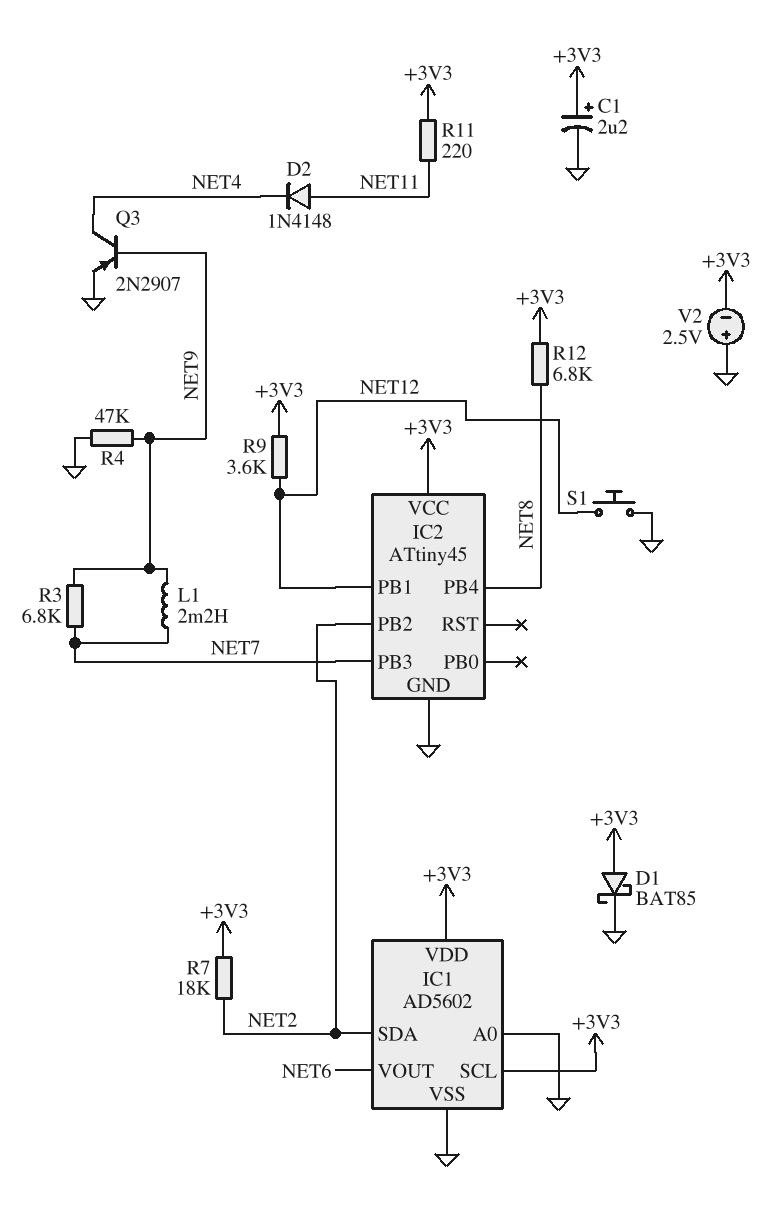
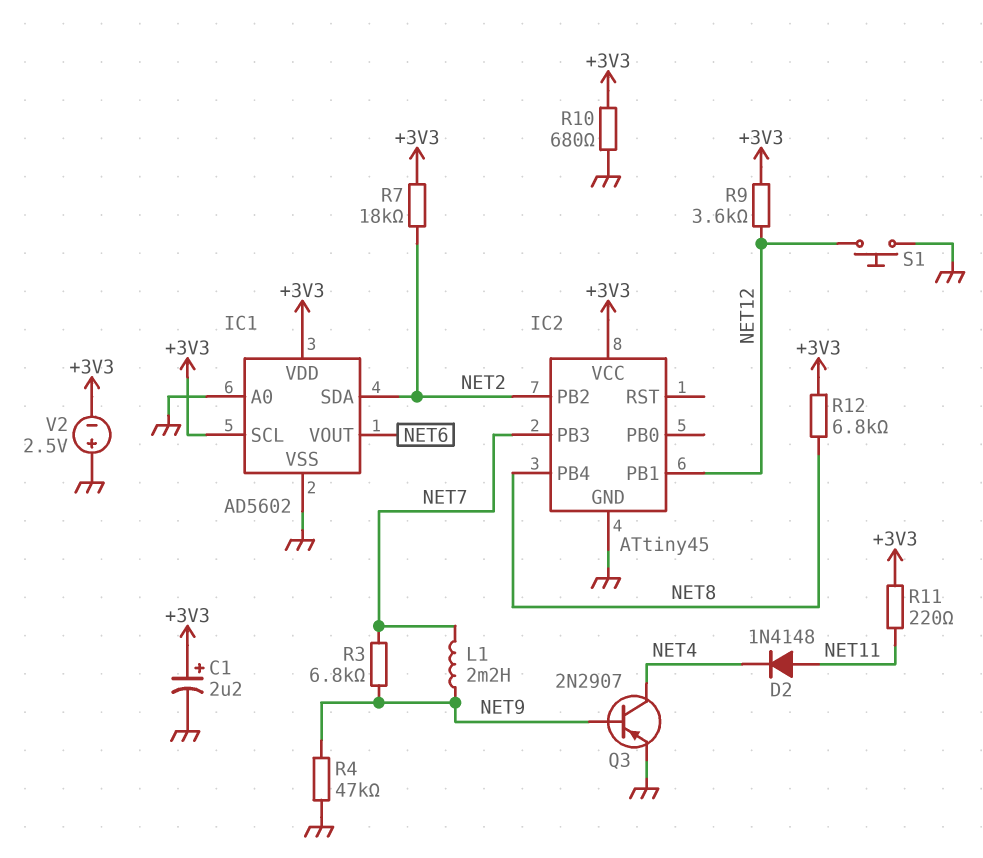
D1: schottky BAT85 (A +3V3, K GND) -> none
R10: none -> 680 (+3V3, GND)

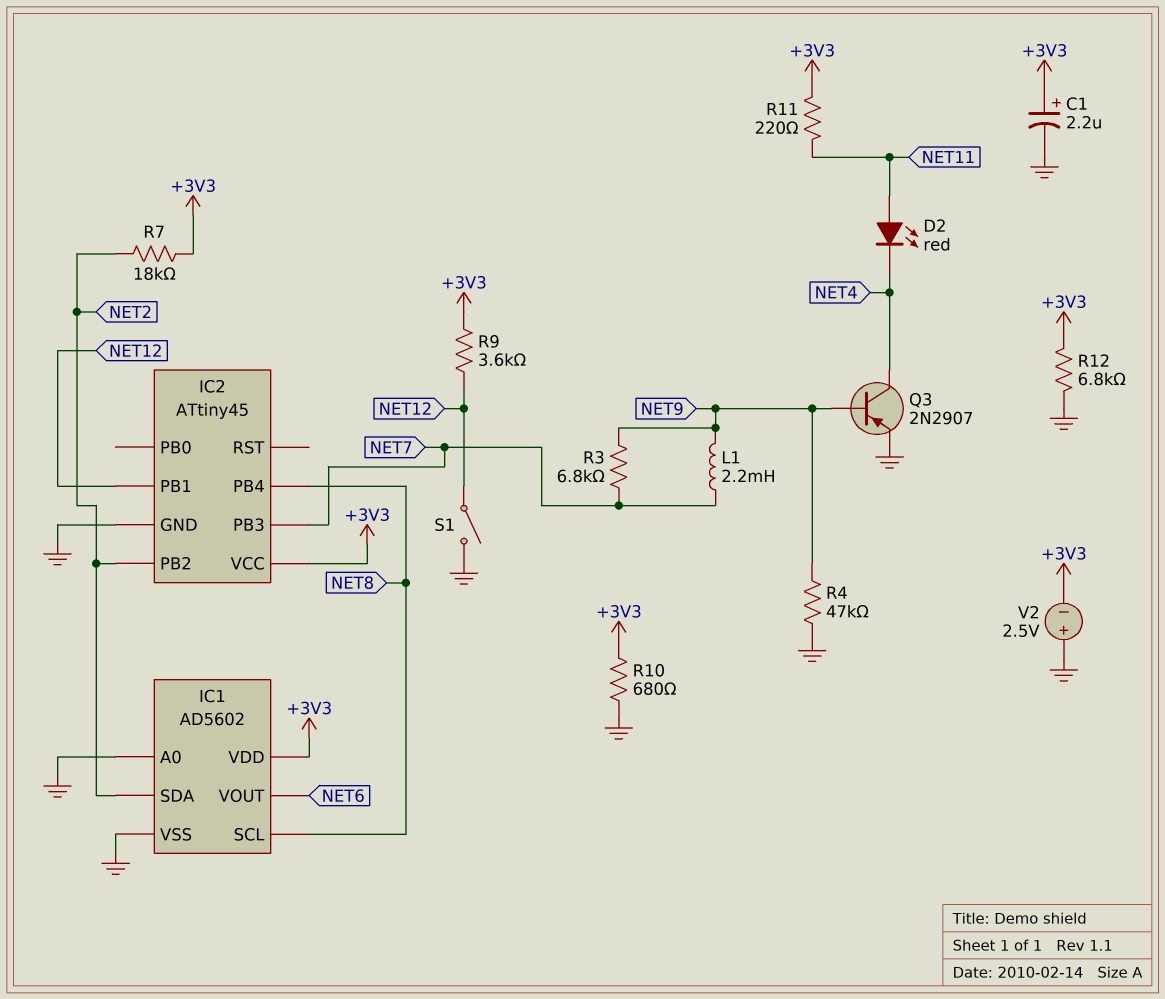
D2: diode 1N4148 (A NET11, K NET4) -> LED red (A NET11, K NET4)
IC1 pin SCL: +3V3 -> NET8
R12: 6.8k (+3V3, NET8) -> 6.8k (+3V3, GND)
S1: button (GND, NET12) -> switch (GND, NET12)

